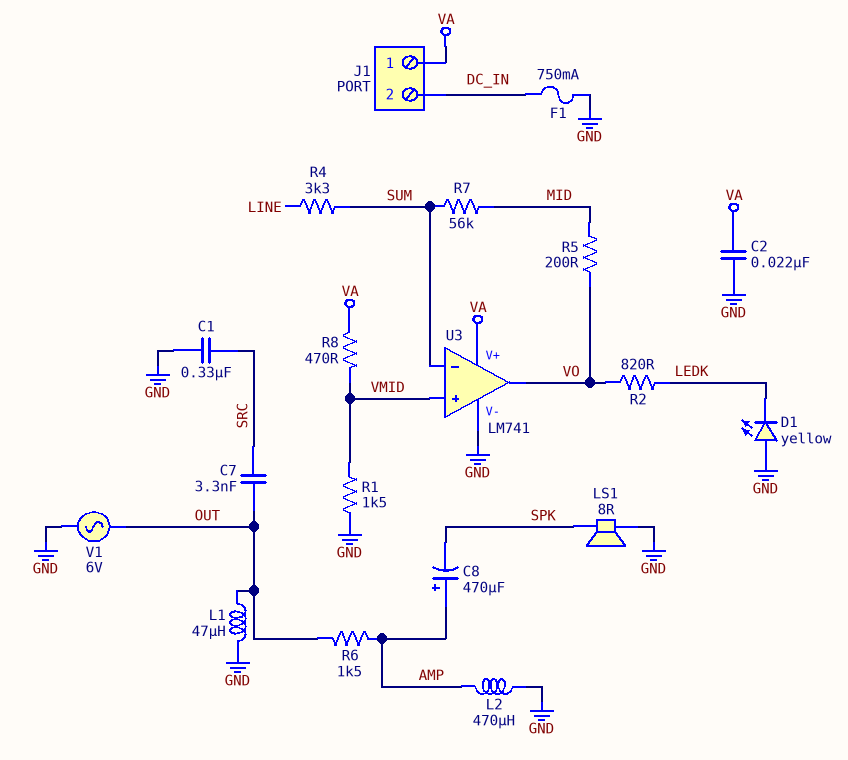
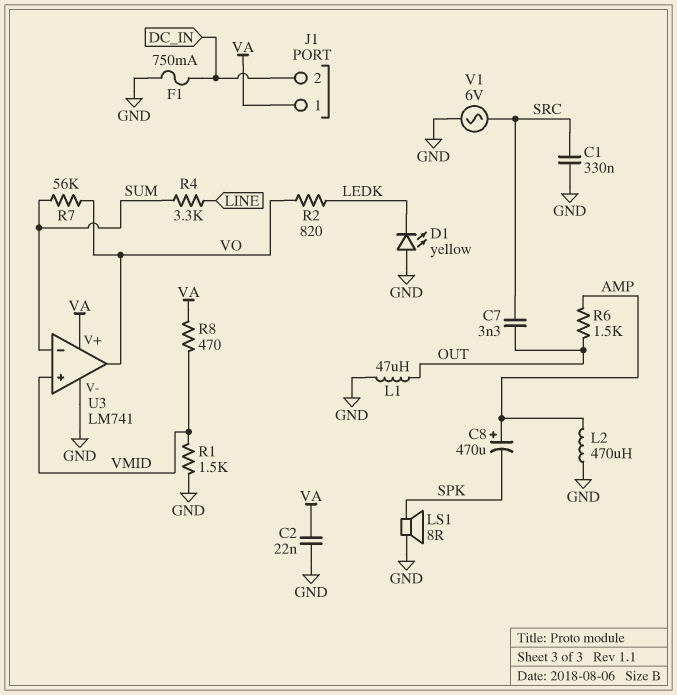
R5: 200 (MID, VO) -> none
R7: 56k (MID, SUM) -> 56k (SUM, VO)
V1: AC 6V (GND, OUT) -> AC 6V (GND, SRC)

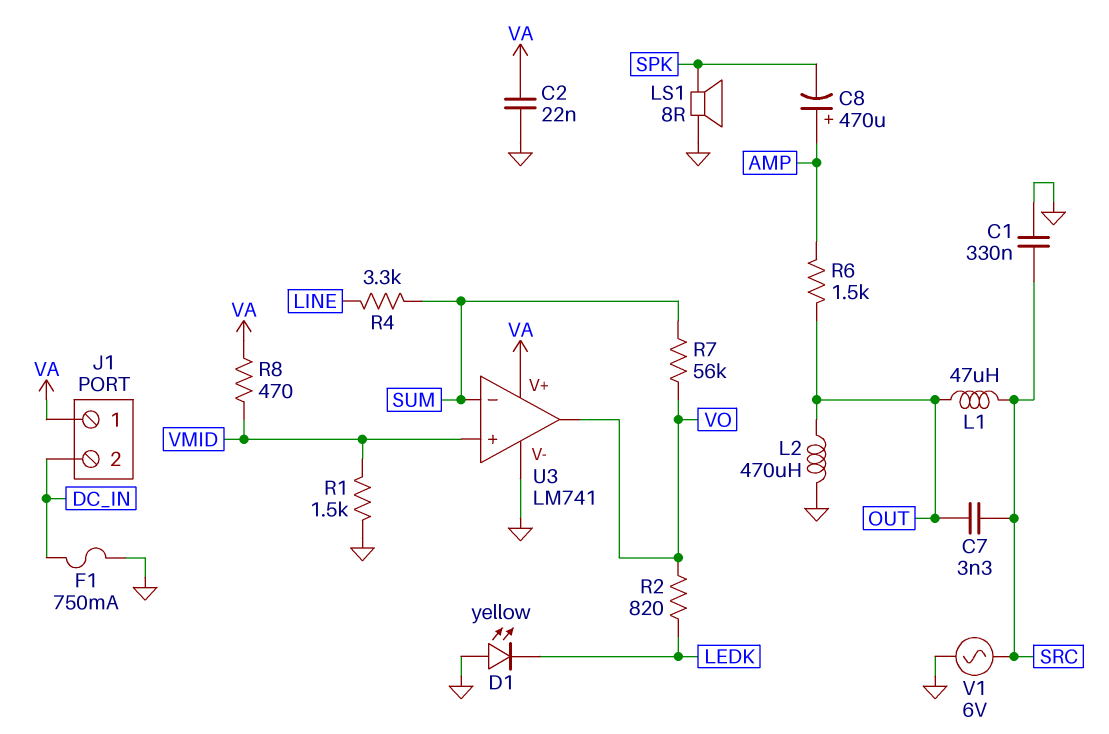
L1: 47uH (GND, OUT) -> 47uH (OUT, SRC)
L2: 470uH (AMP, GND) -> 470uH (GND, OUT)

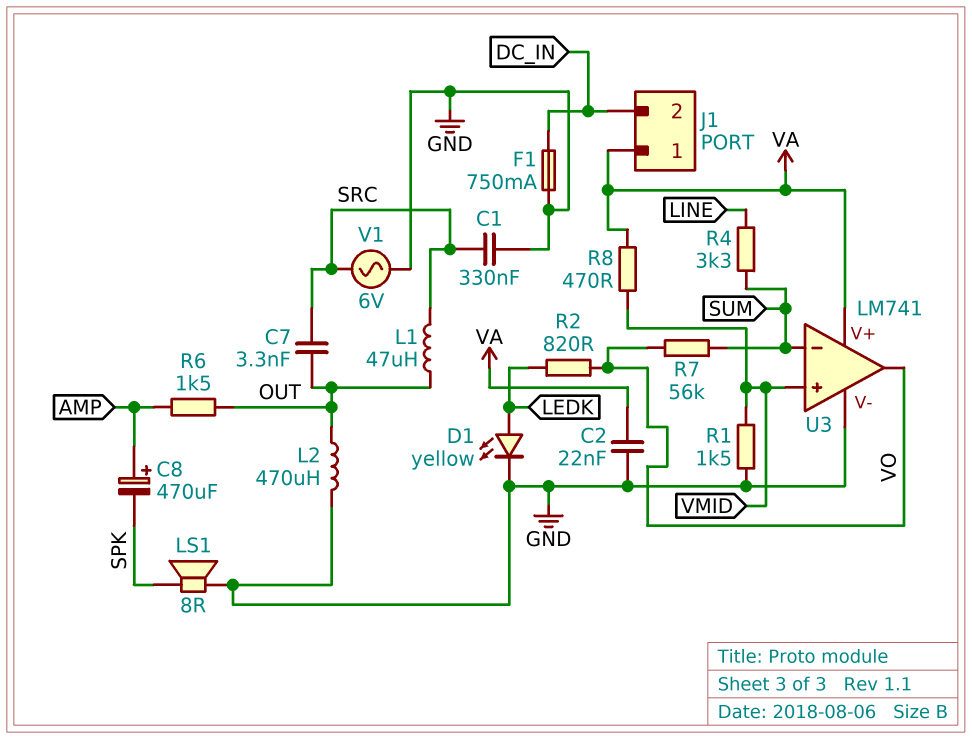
D1: LED yellow (A GND, K LEDK) -> LED yellow (A LEDK, K GND)

